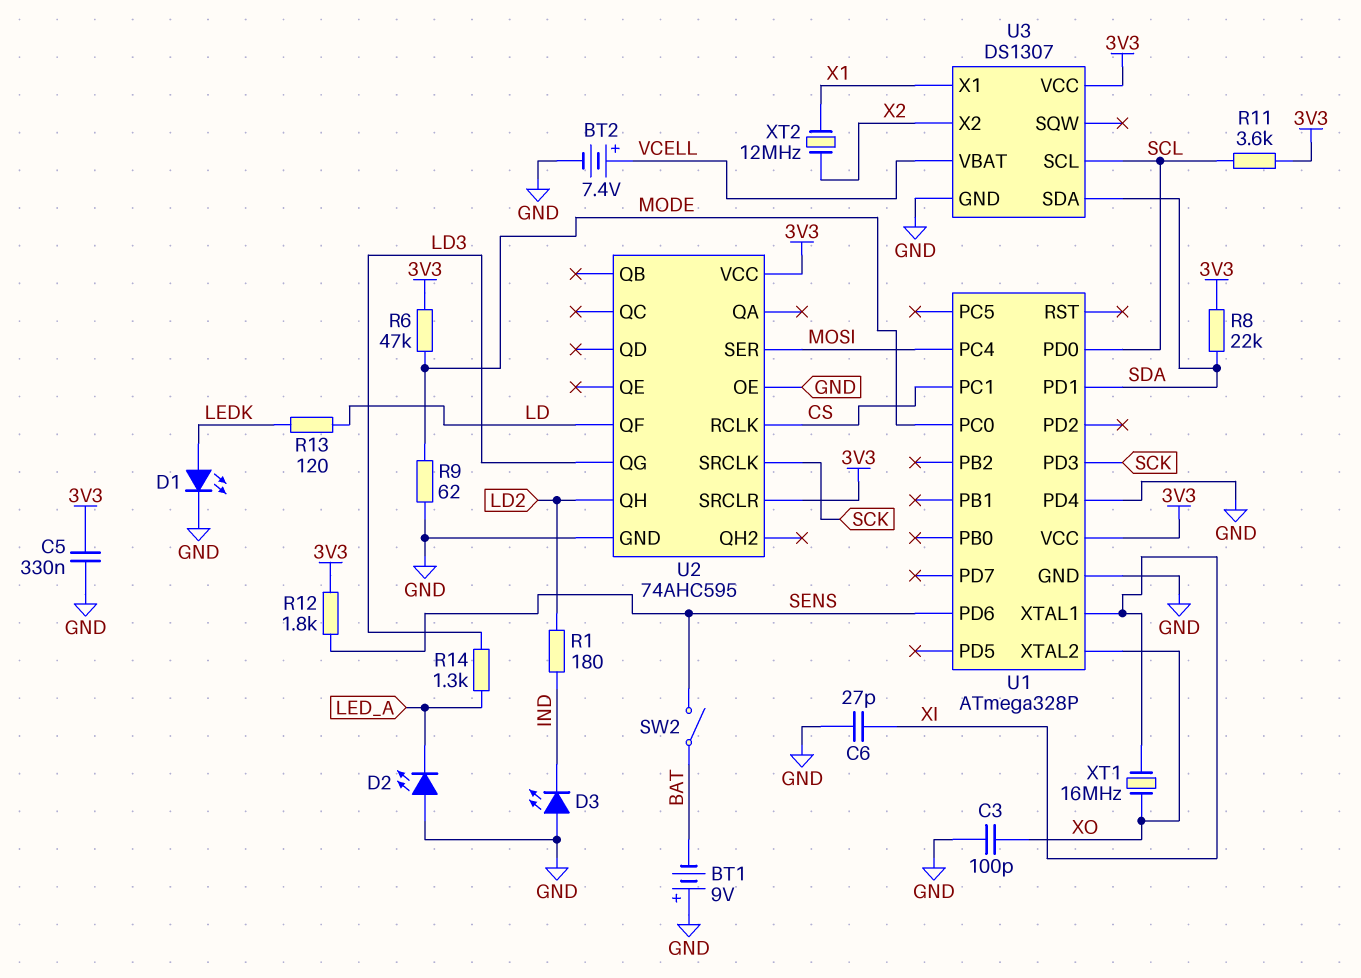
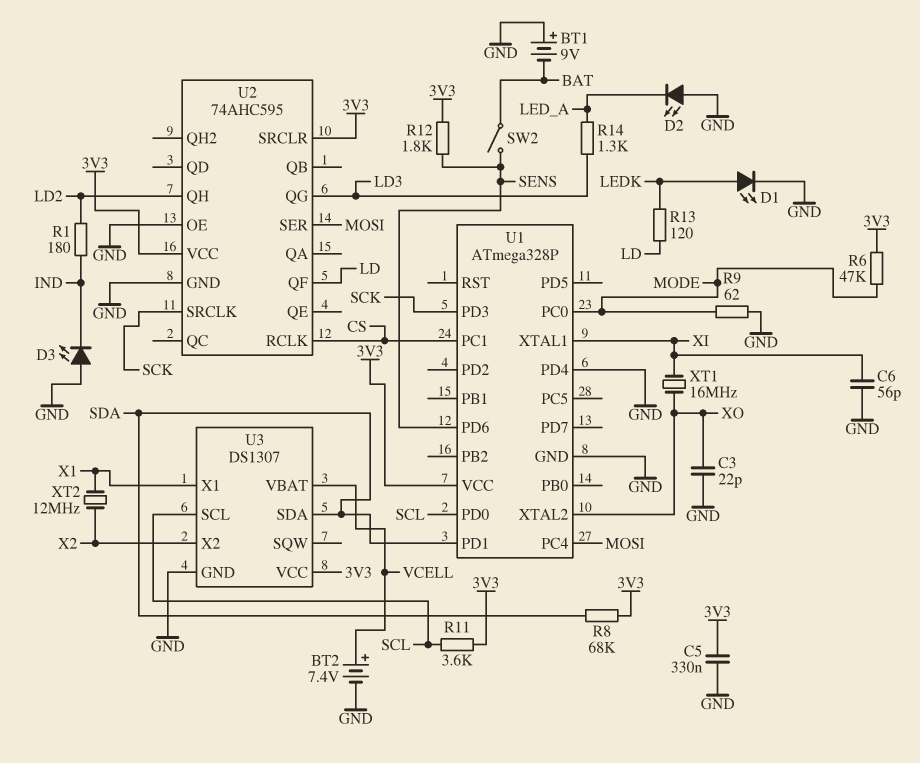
C3: 100pF (GND, XO) -> 22pF (GND, XO)
C6: 27pF (GND, XI) -> 56pF (GND, XI)
R8: 22k (3V3, SDA) -> 68k (3V3, SDA)

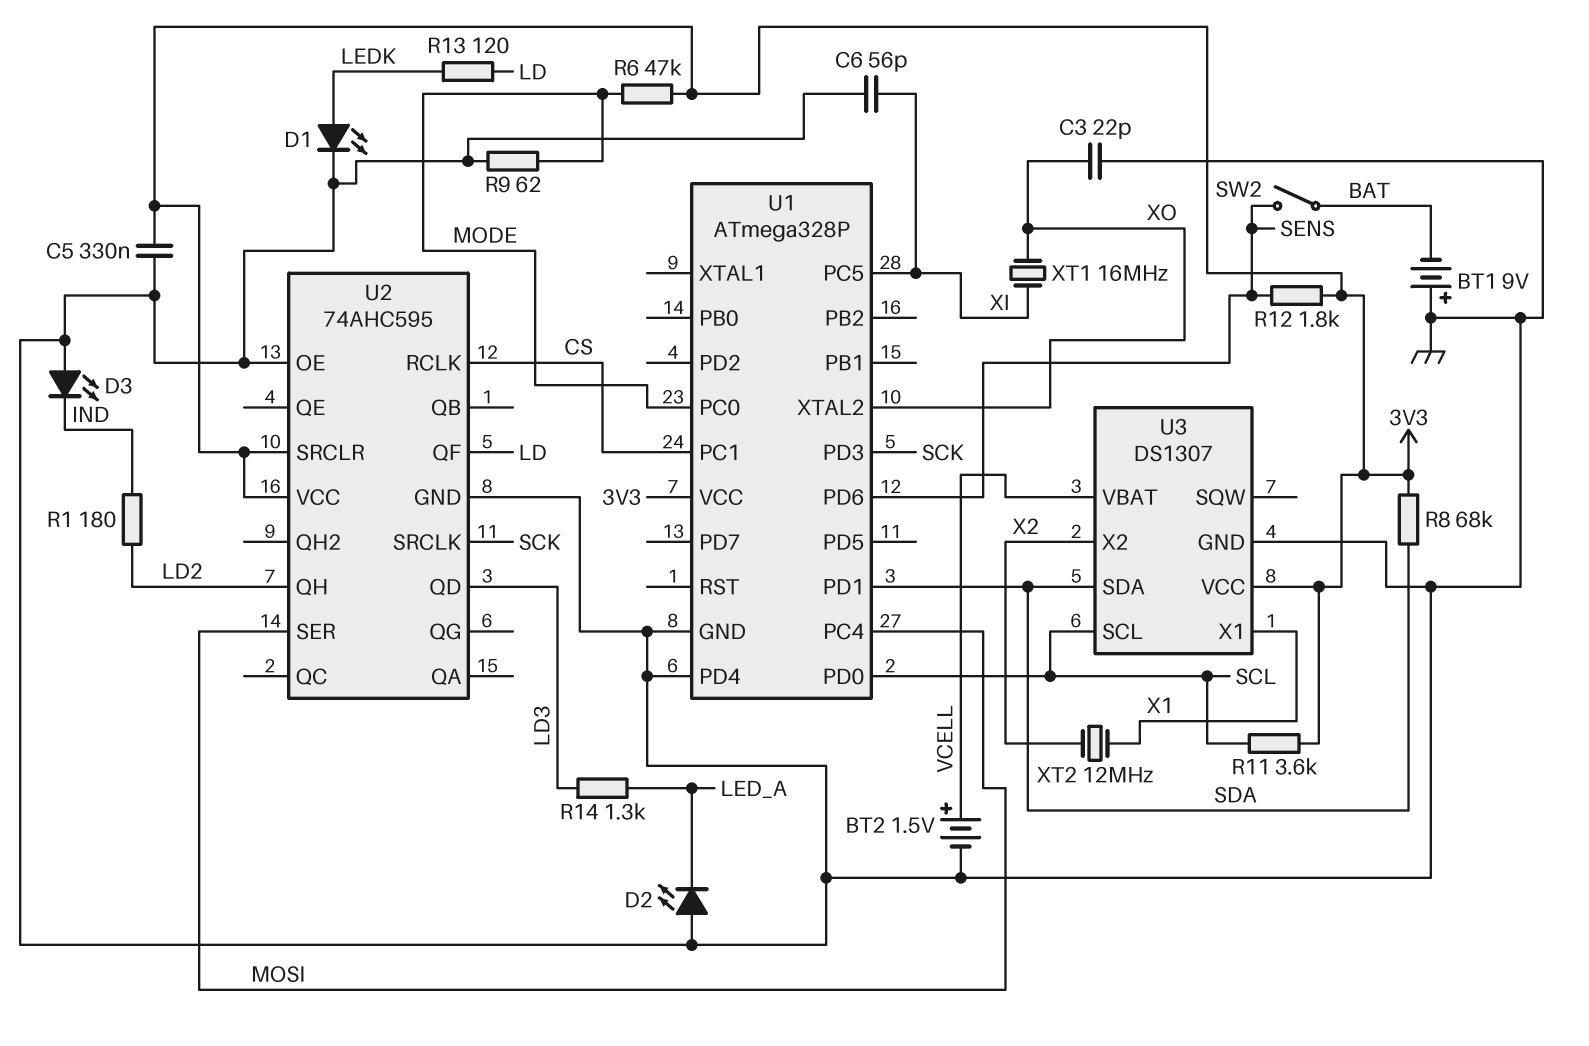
BT2: 7.4V (plus VCELL, minus GND) -> 1.5V (plus VCELL, minus GND)
U1 pin PC5: none -> XI
U1 pin XTAL1: XI -> none
U2 pin QD: none -> LD3
U2 pin QG: LD3 -> none

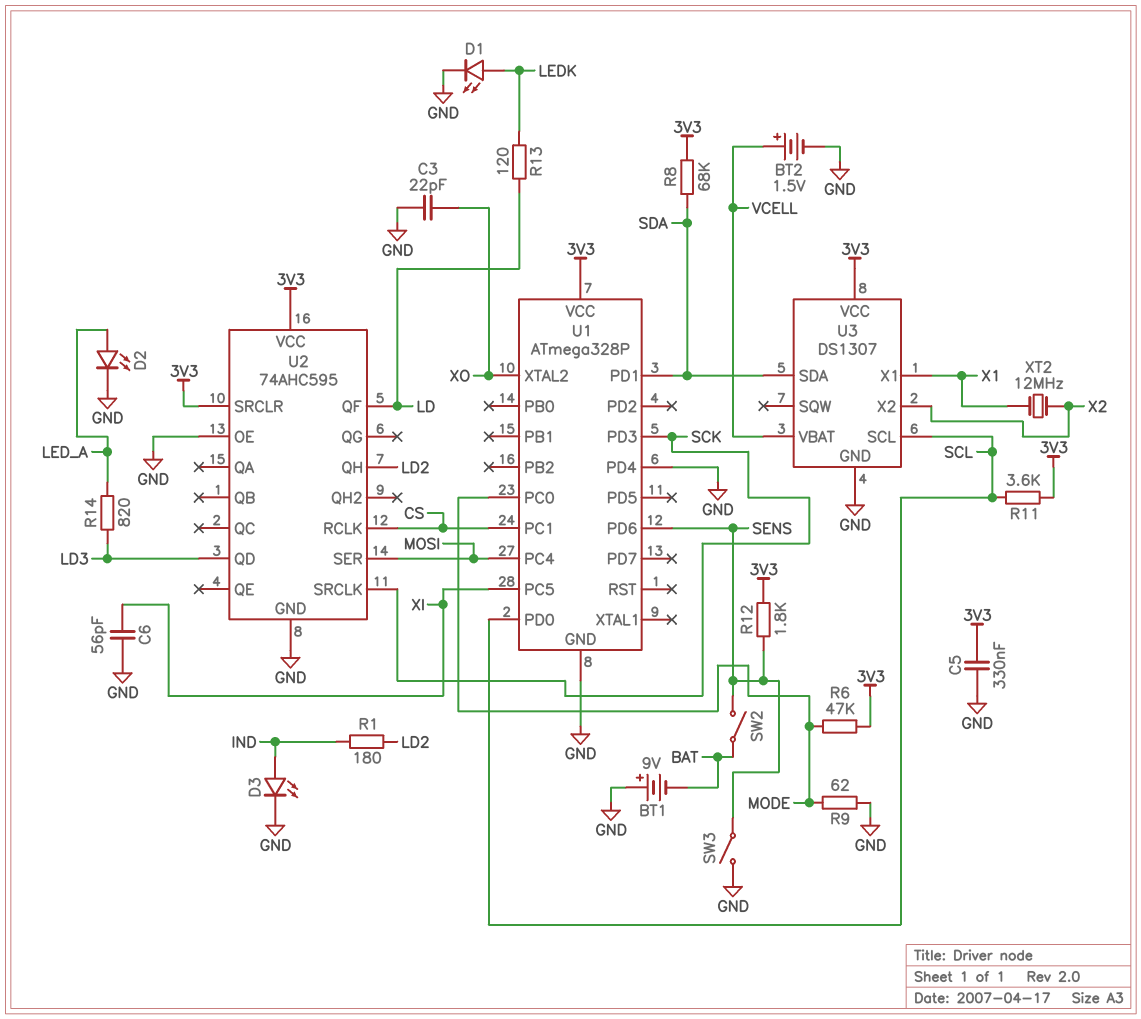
D2: LED (A GND, K LED_A) -> LED (A LED_A, K GND)
D3: LED (A GND, K IND) -> LED (A IND, K GND)
R14: 1.3k (LD3, LED_A) -> 820 (LD3, LED_A)
SW3: none -> switch (GND, SENS)
XT1: 16MHz (XI, XO) -> none

